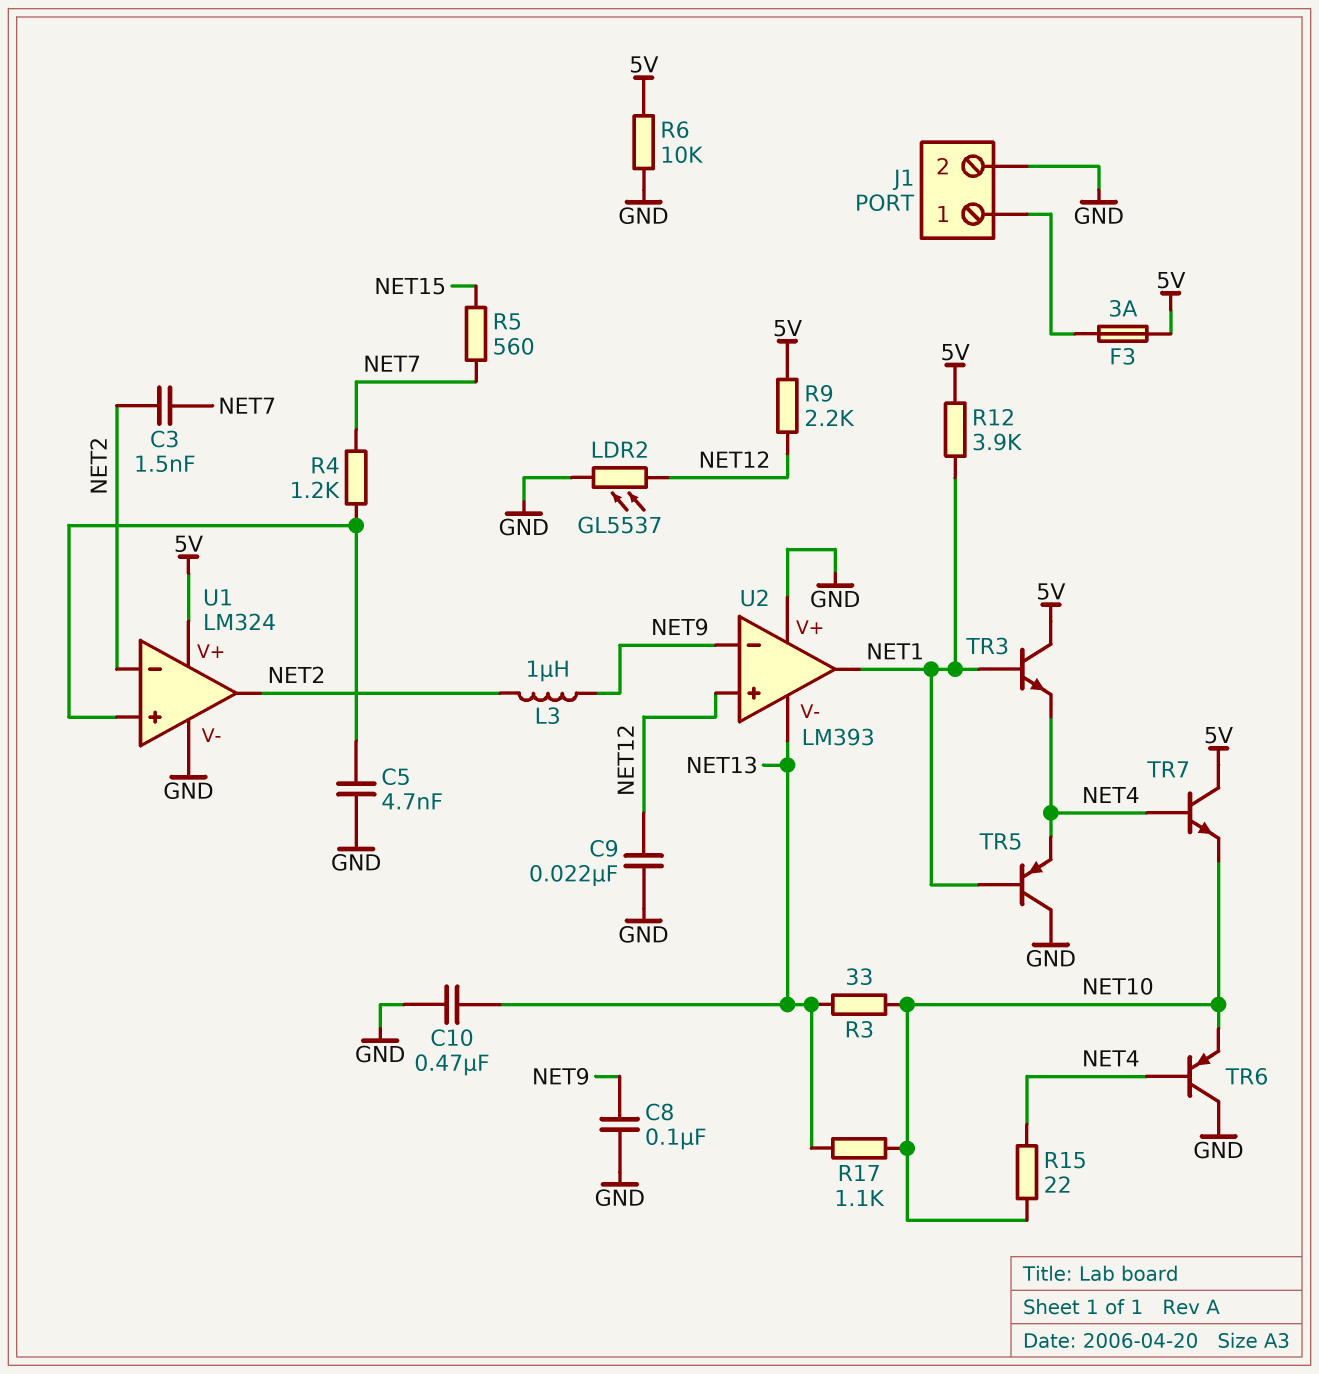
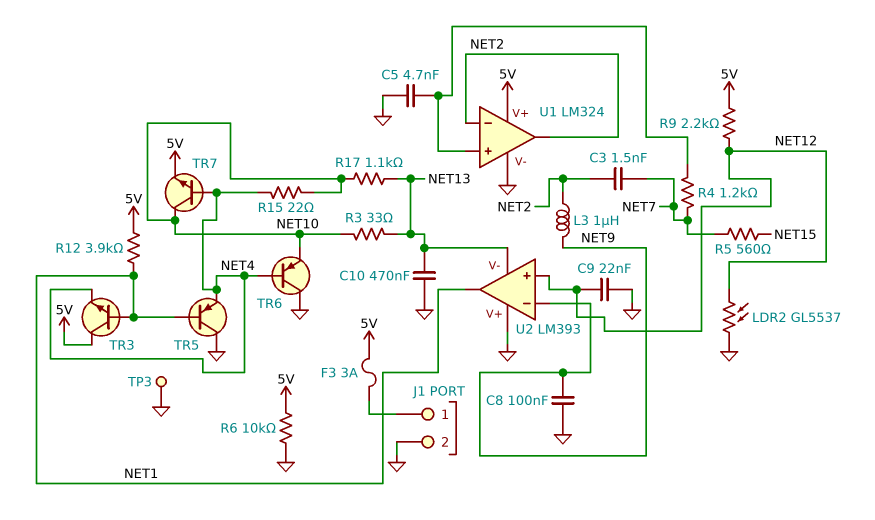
TP3: none -> test point (GND)
TR7: NPN (B NET4, C 5V, E NET10) -> NPN (B NET4, C NET10, E 5V)

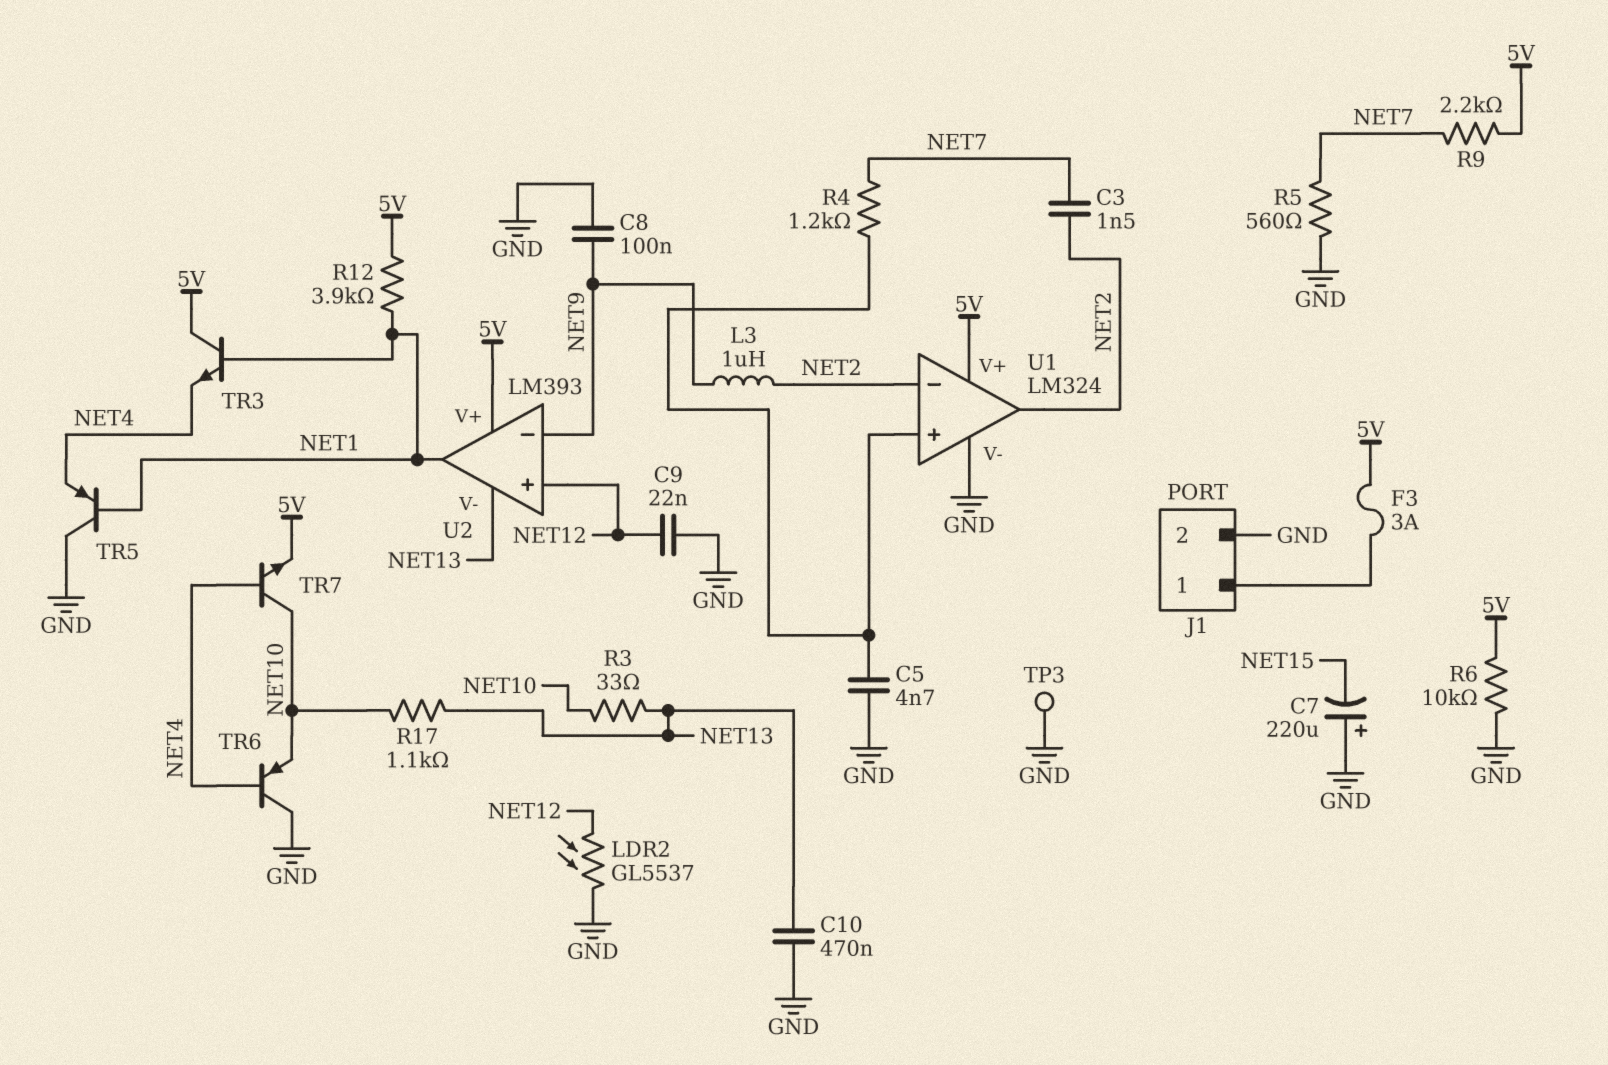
C7: none -> 220uF (plus GND, minus NET15)
R5: 560 (NET7, NET15) -> 560 (GND, NET7)
R9: 2.2k (5V, NET12) -> 2.2k (5V, NET7)
R15: 22 (NET4, NET10) -> none
U2 pin V+: GND -> 5V

